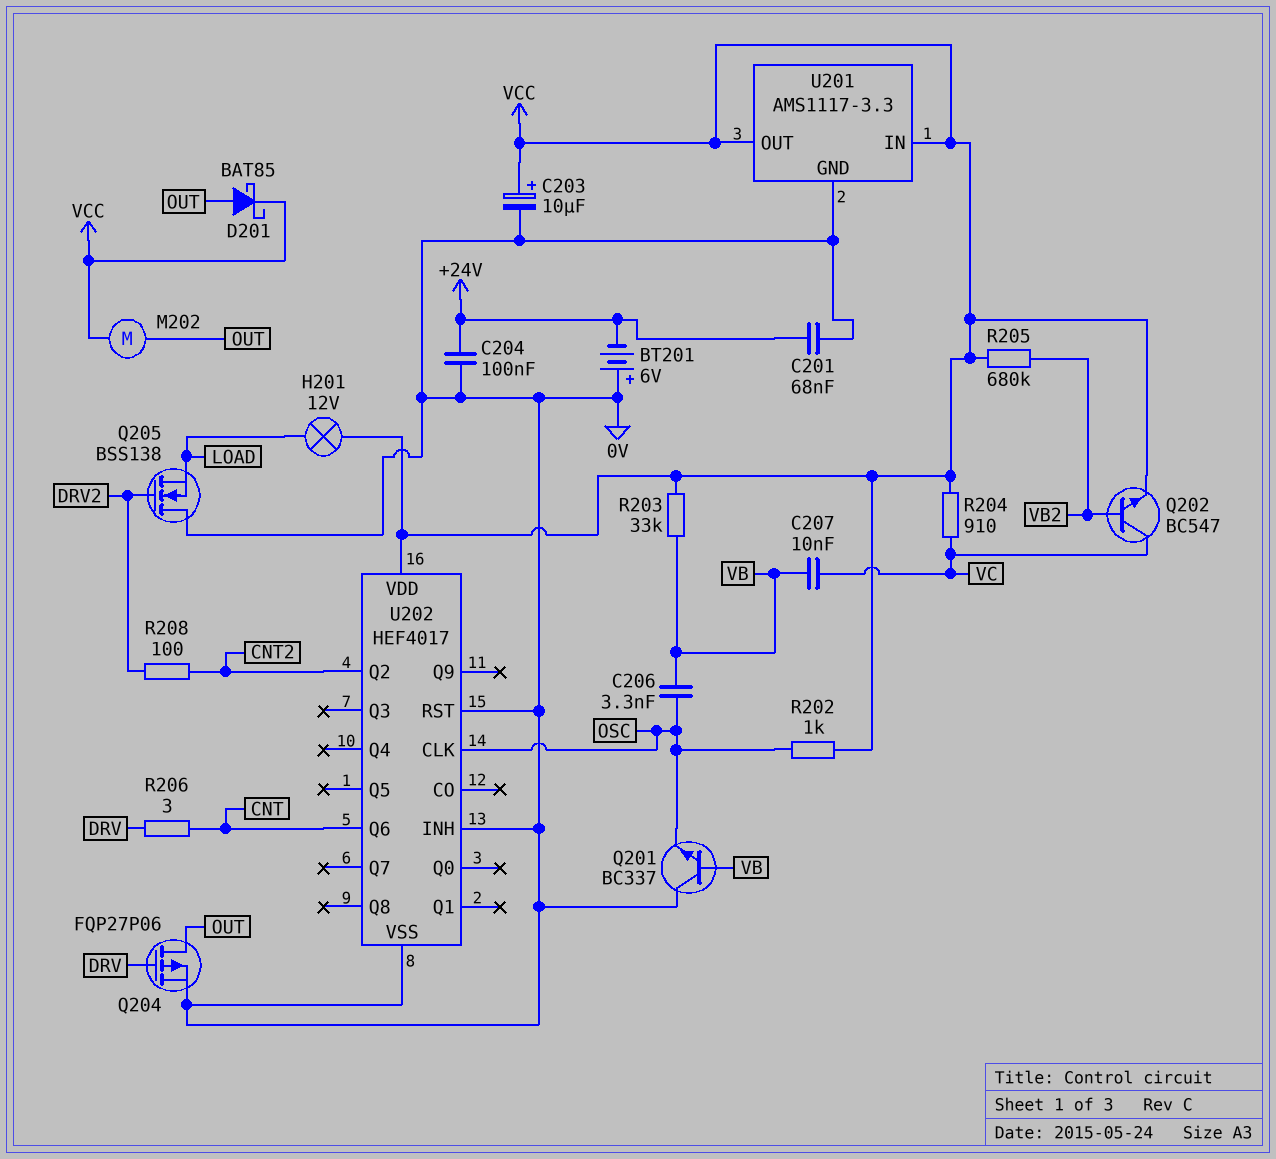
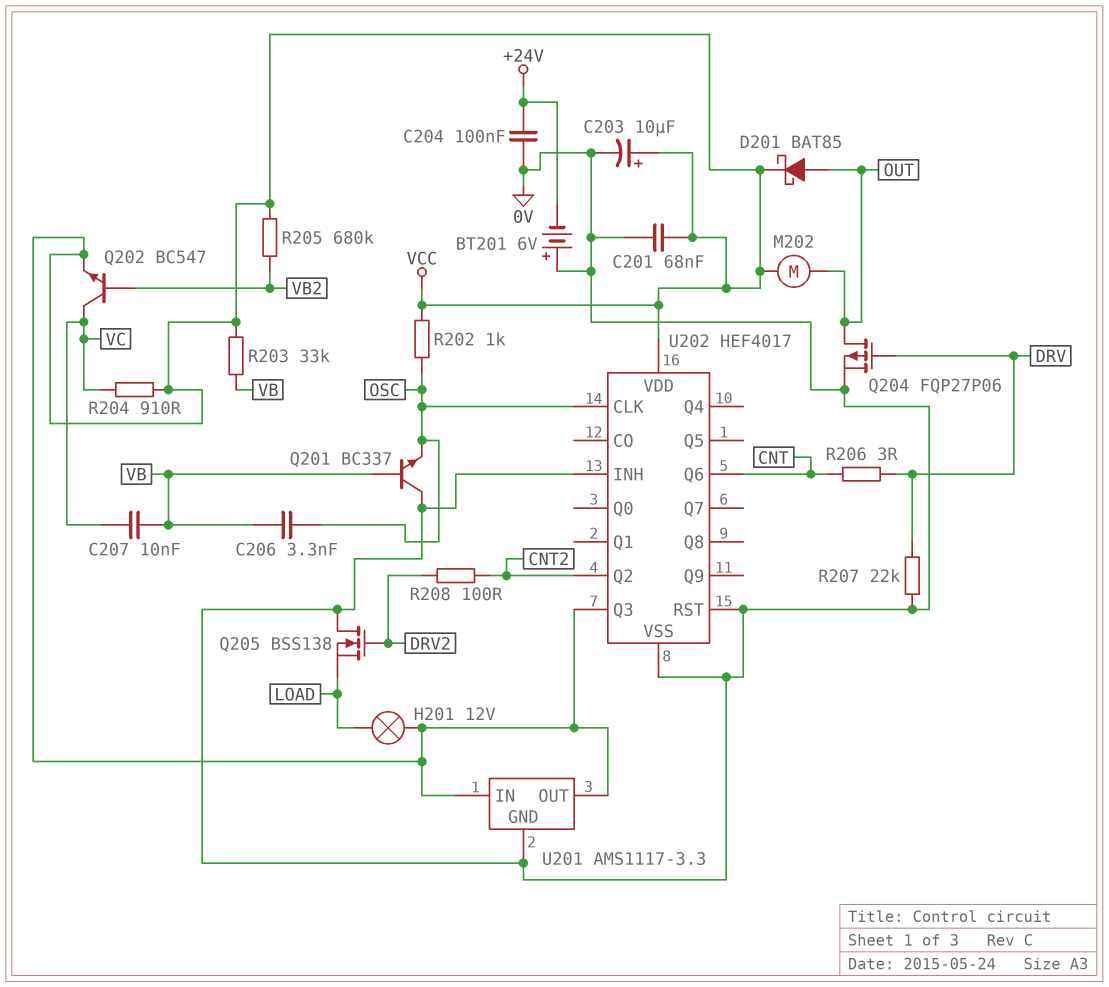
C201: 68nF (+24V, 0V) -> 68nF (0V, VCC)
R207: none -> 22k (0V, DRV)
U202 pin Q3: none -> VCC

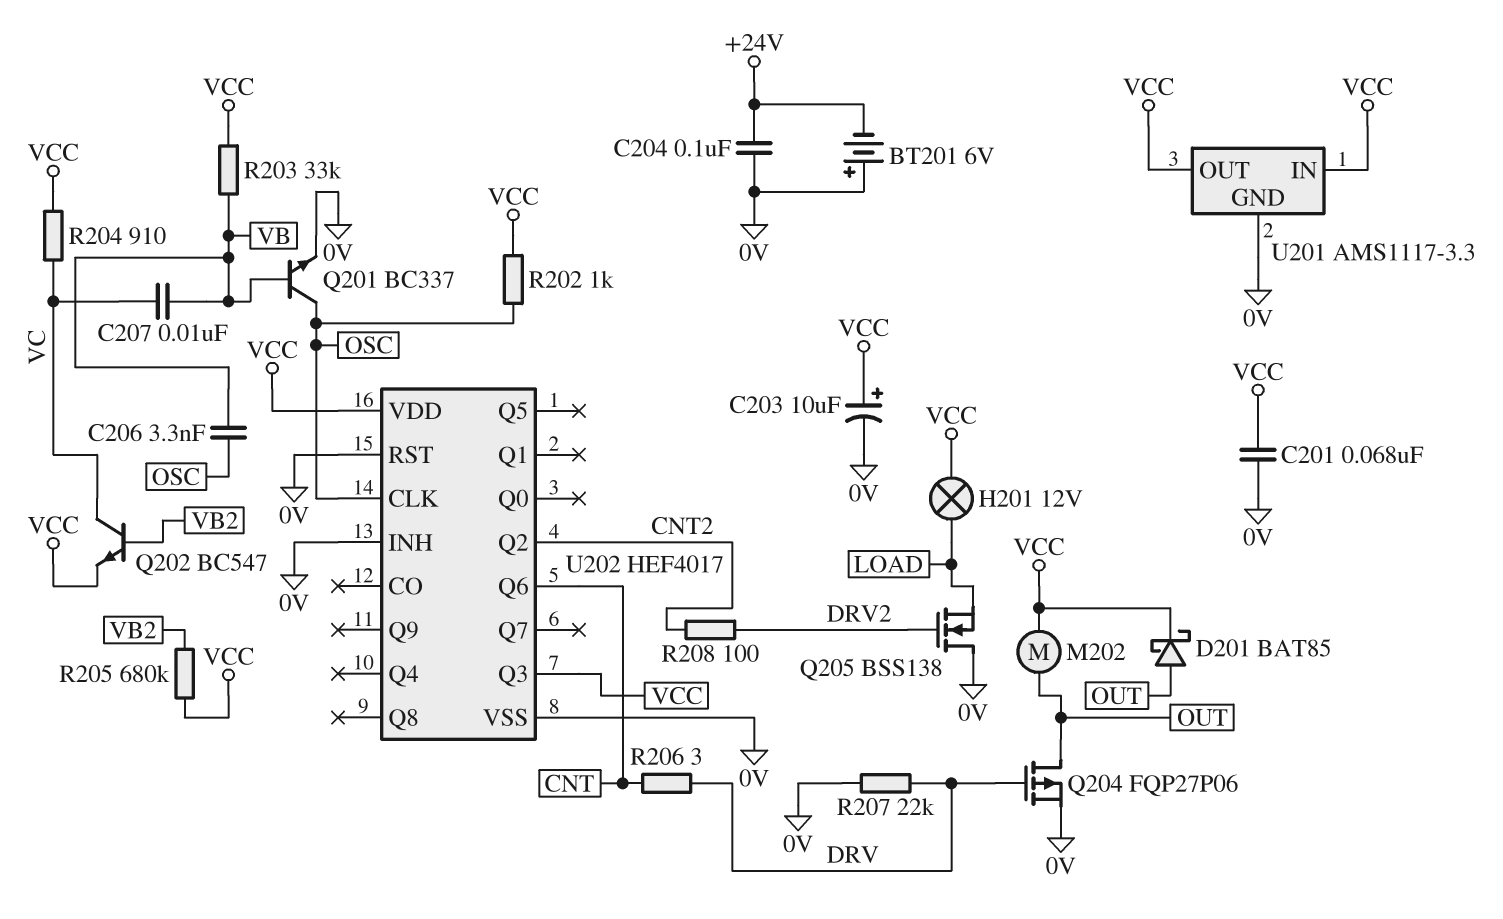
Q201: NPN BC337 (B VB, C 0V, E OSC) -> NPN BC337 (B VB, C OSC, E 0V)

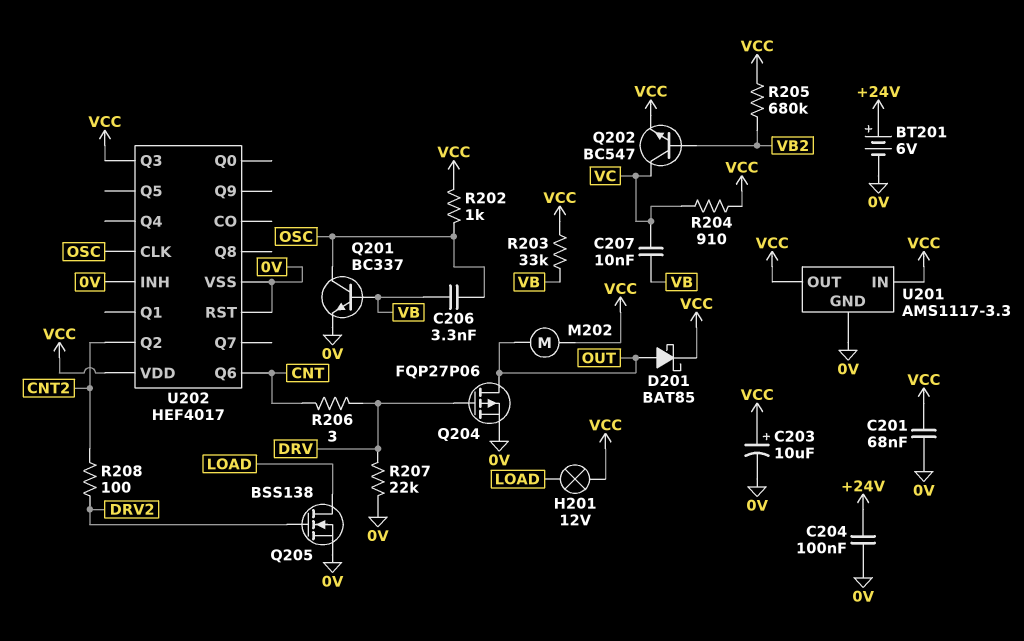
BT201: 6V (plus 0V, minus +24V) -> 6V (plus +24V, minus 0V)
Q205: NMOS BSS138 (G DRV2, D 0V, S LOAD) -> NMOS BSS138 (G DRV2, D LOAD, S 0V)

